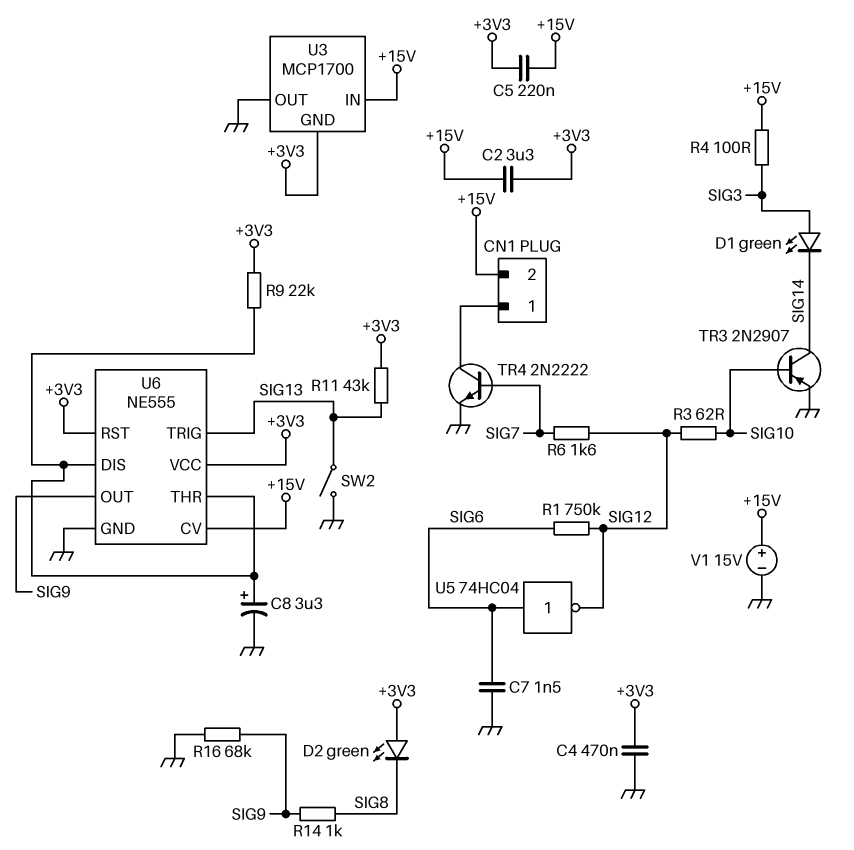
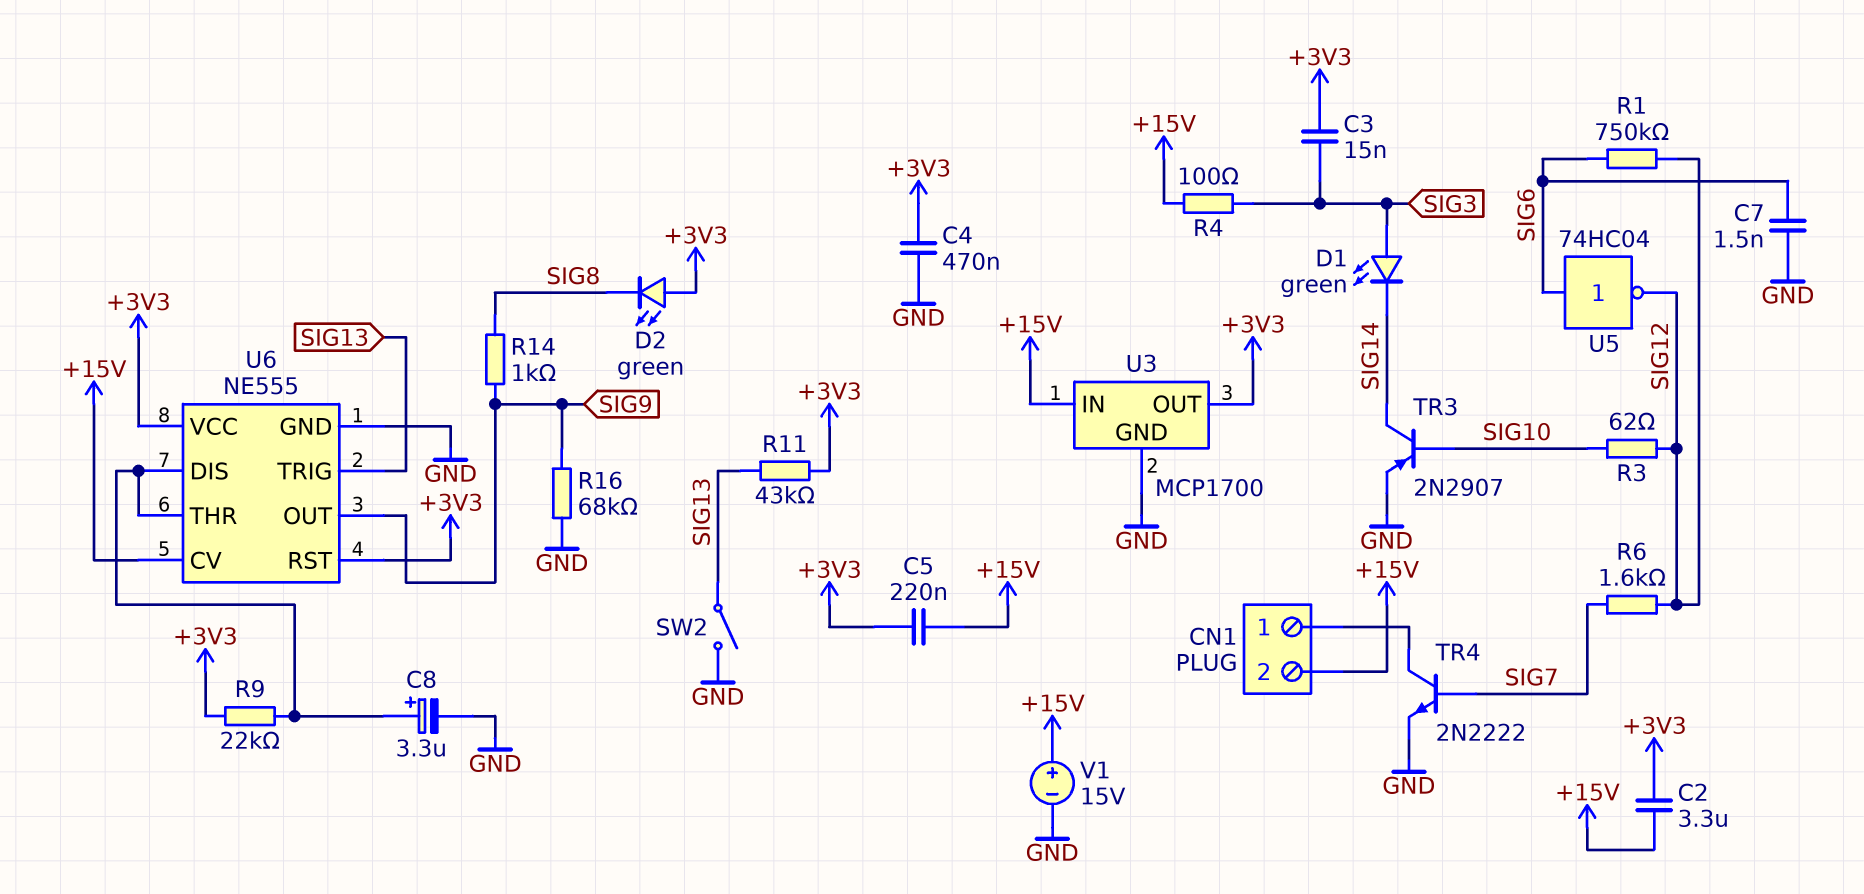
C3: none -> 15nF (+3V3, SIG3)
U3 pin GND: +3V3 -> GND
U3 pin OUT: GND -> +3V3

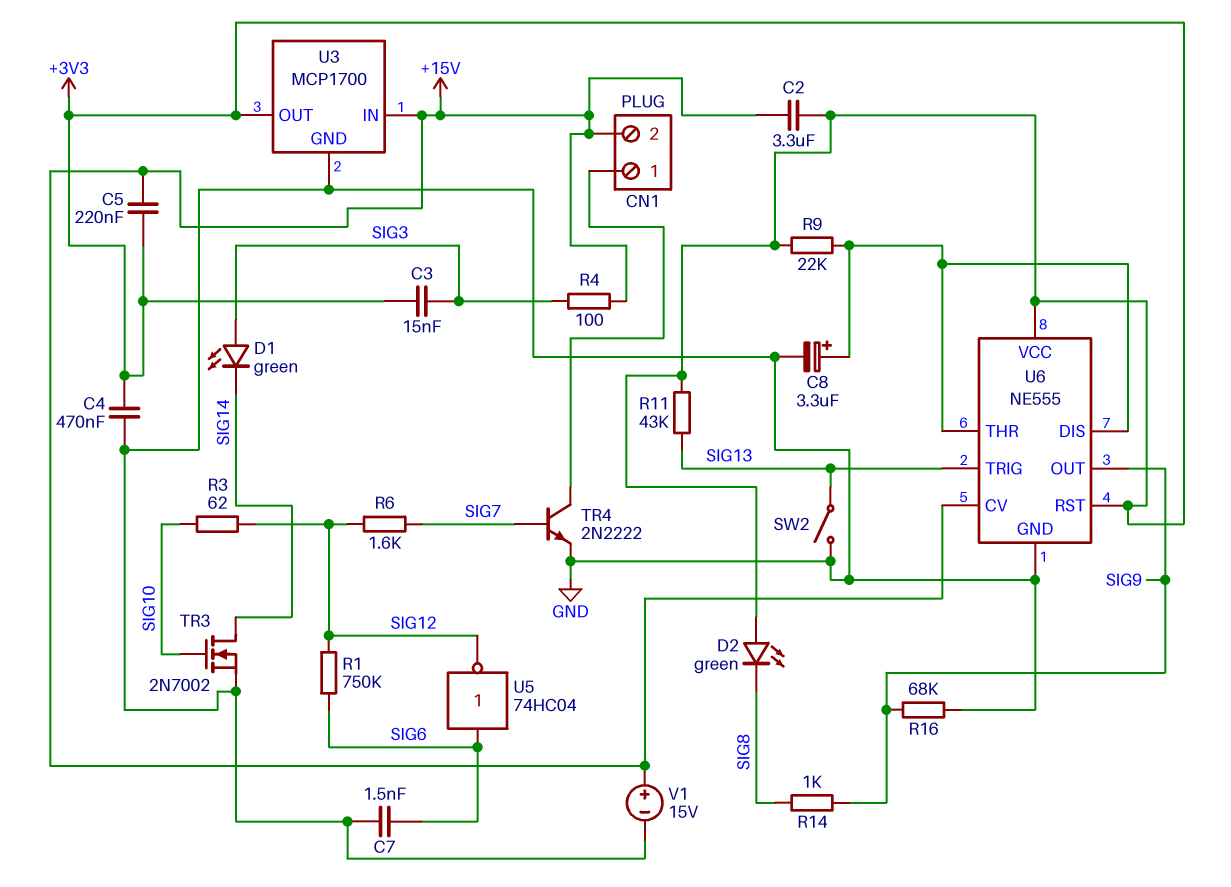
TR3: PNP 2N2907 (B SIG10, C SIG14, E GND) -> NMOS 2N7002 (G SIG10, D SIG14, S GND)

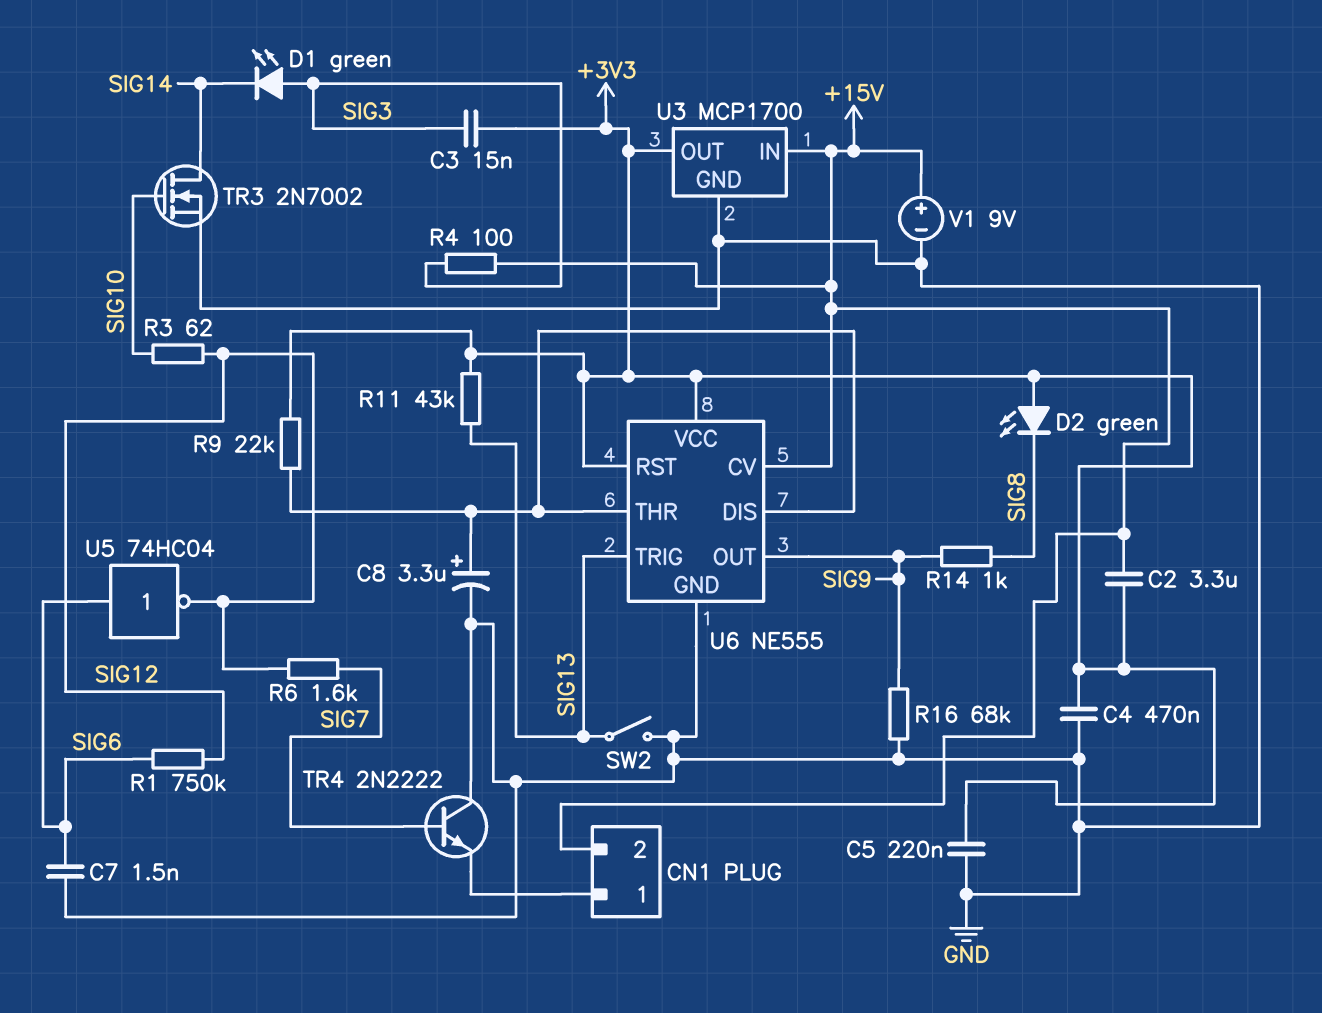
C5: 220nF (+3V3, +15V) -> 220nF (+3V3, GND)
TR4: NPN 2N2222 (B SIG7, C CN1/1, E GND) -> NPN 2N2222 (B SIG7, C GND, E CN1/1)
V1: 15V (plus +15V, minus GND) -> 9V (plus +15V, minus GND)

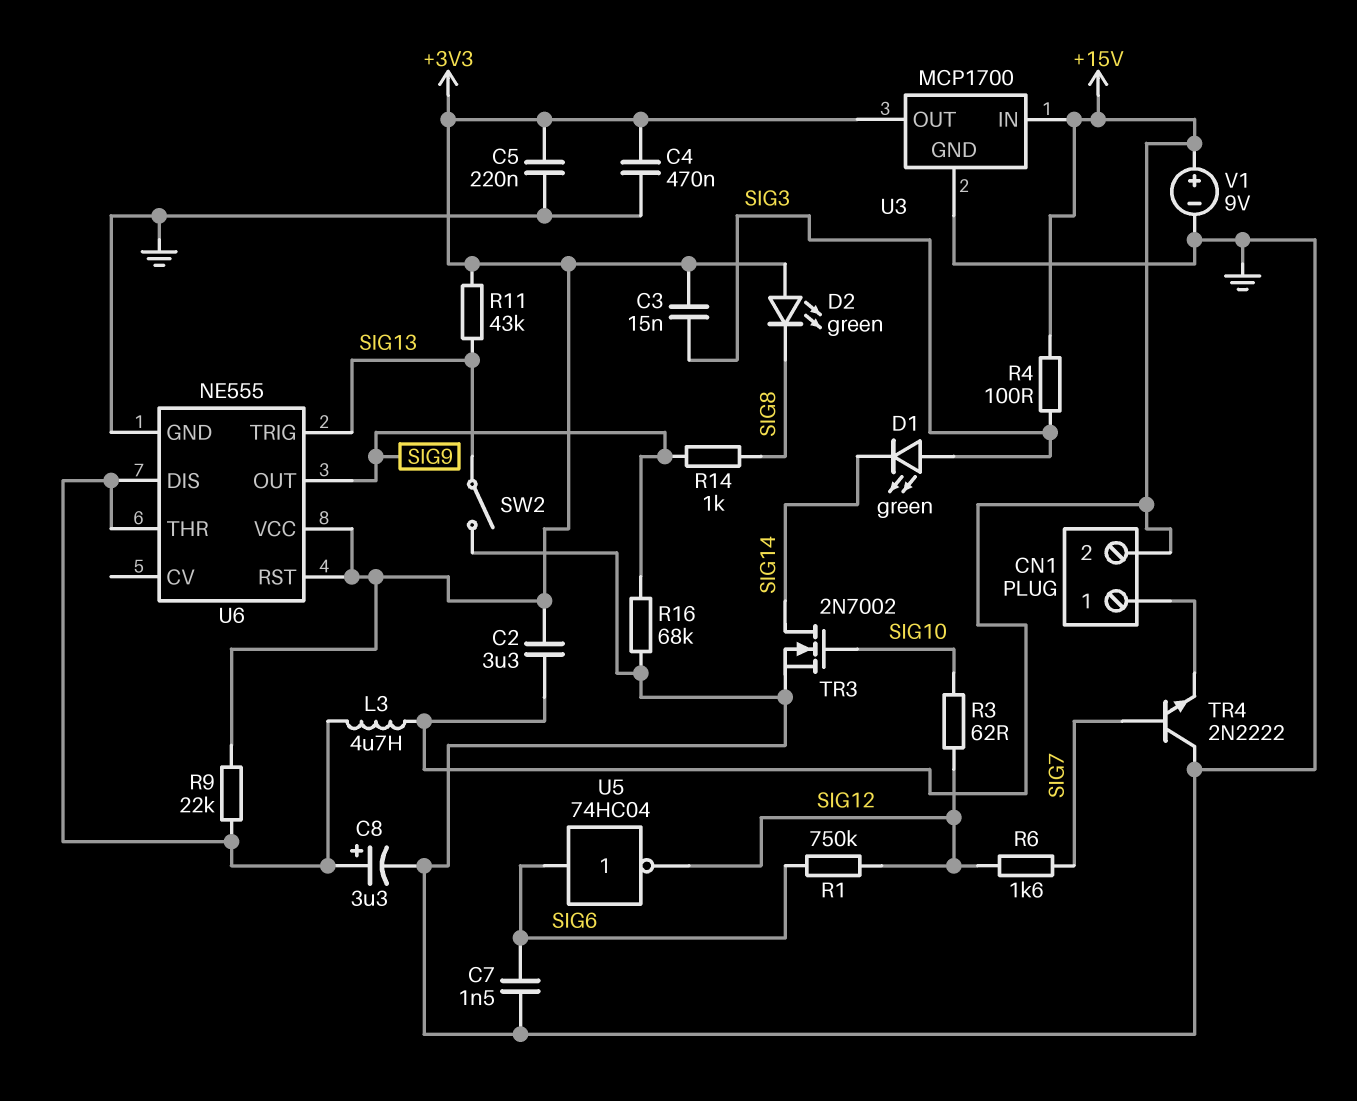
L3: none -> 4.7uH (+15V, U6/DIS)
U6 pin CV: +15V -> none

